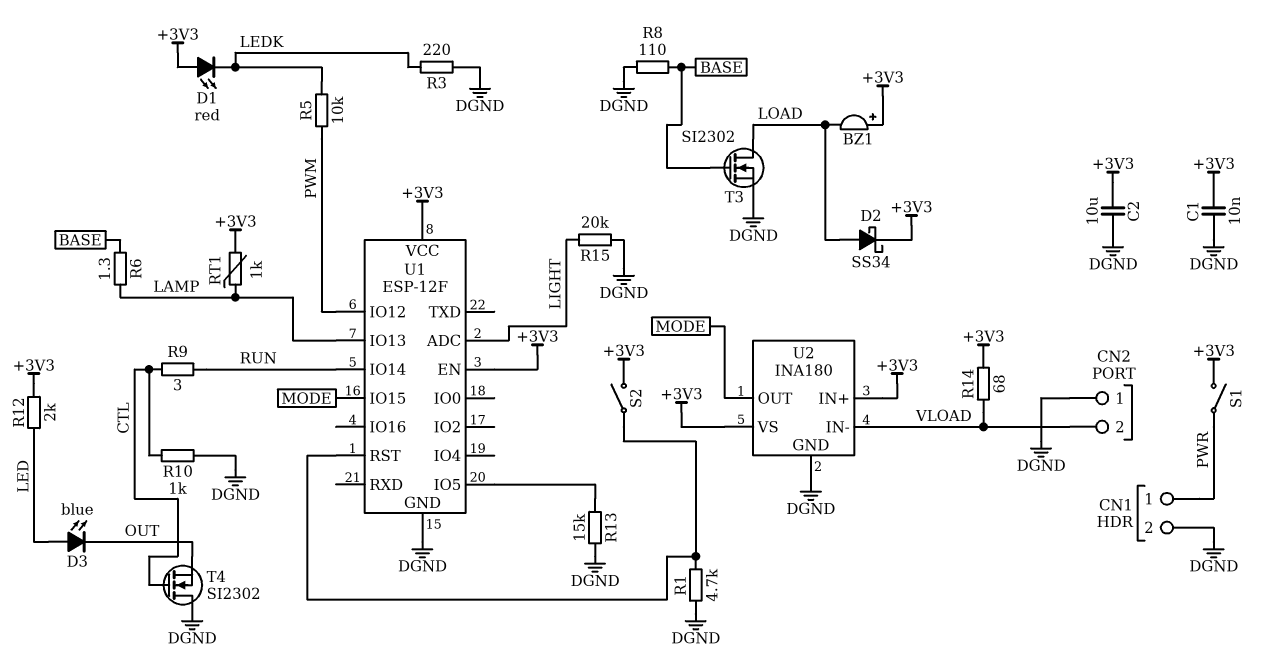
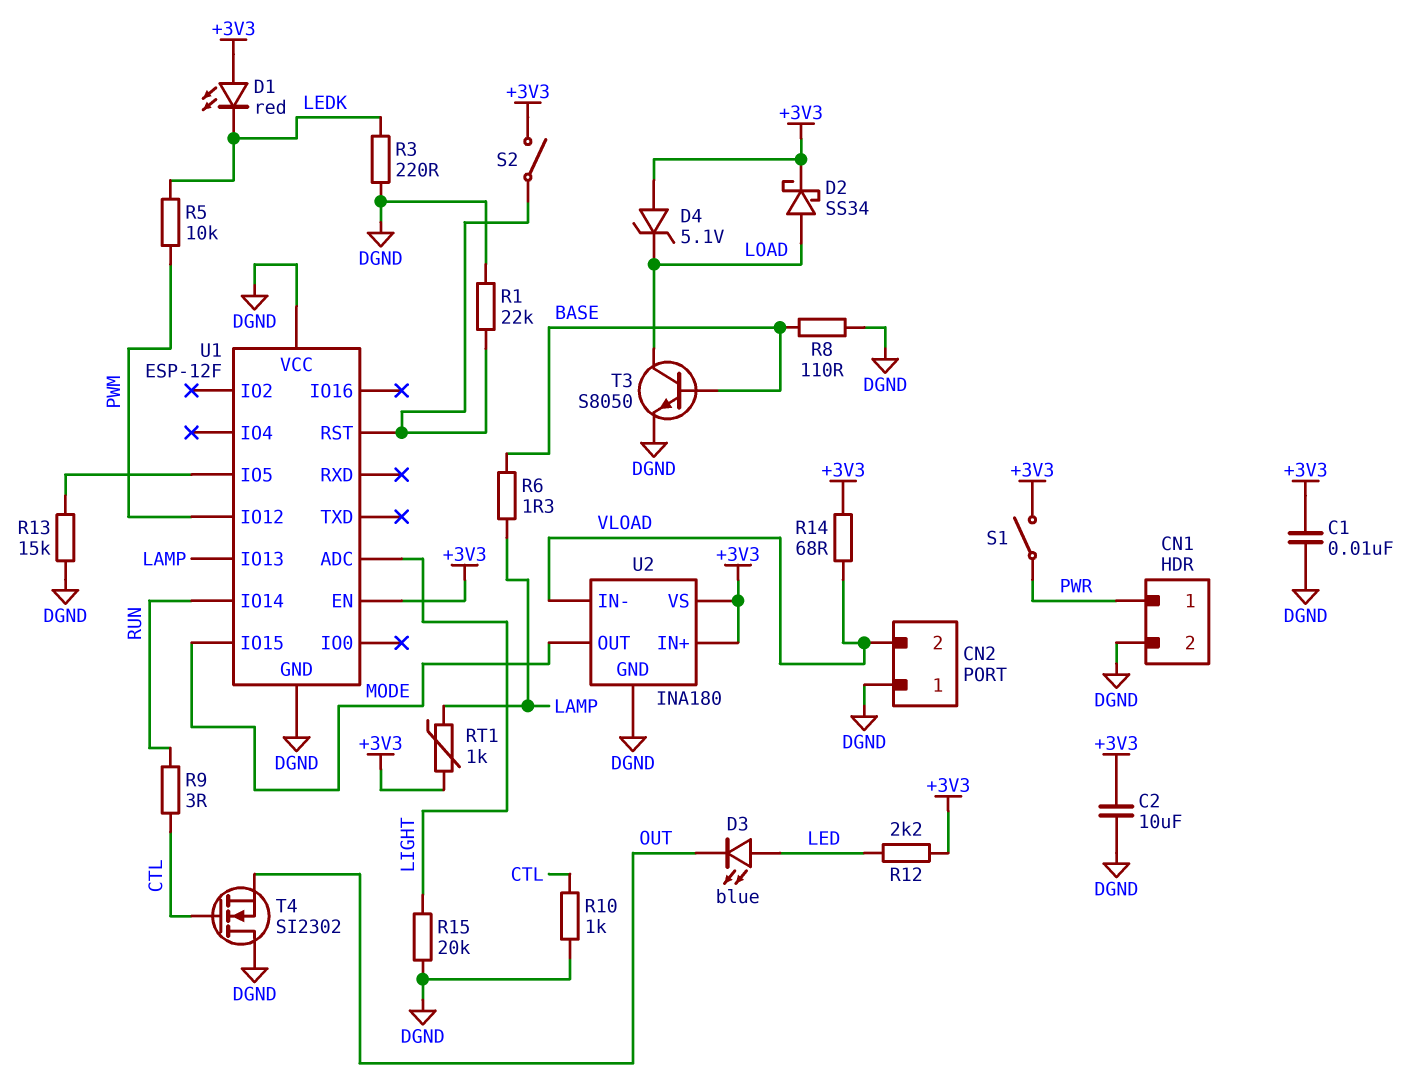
BZ1: buzzer (plus +3V3, minus LOAD) -> none
D4: none -> zener 5.1V (A +3V3, K LOAD)
R1: 4.7k (DGND, U1/RST) -> 22k (DGND, U1/RST)
R12: 2k (+3V3, LED) -> 2.2k (+3V3, LED)
T3: NMOS SI2302 (G BASE, D LOAD, S DGND) -> NPN S8050 (B BASE, C LOAD, E DGND)
U1 pin VCC: +3V3 -> DGND

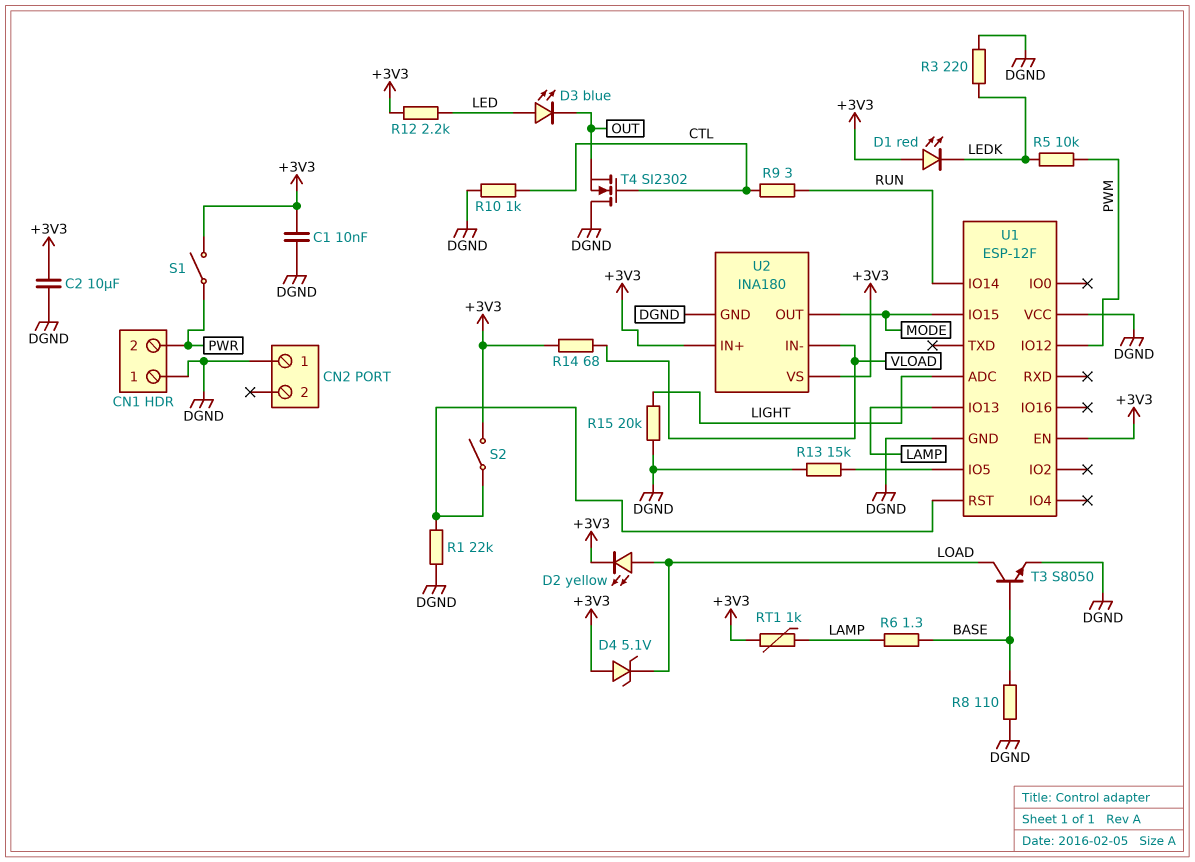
CN1 pin 1: PWR -> DGND
CN1 pin 2: DGND -> PWR
CN2 pin 2: VLOAD -> none
D2: schottky SS34 (A LOAD, K +3V3) -> LED yellow (A LOAD, K +3V3)

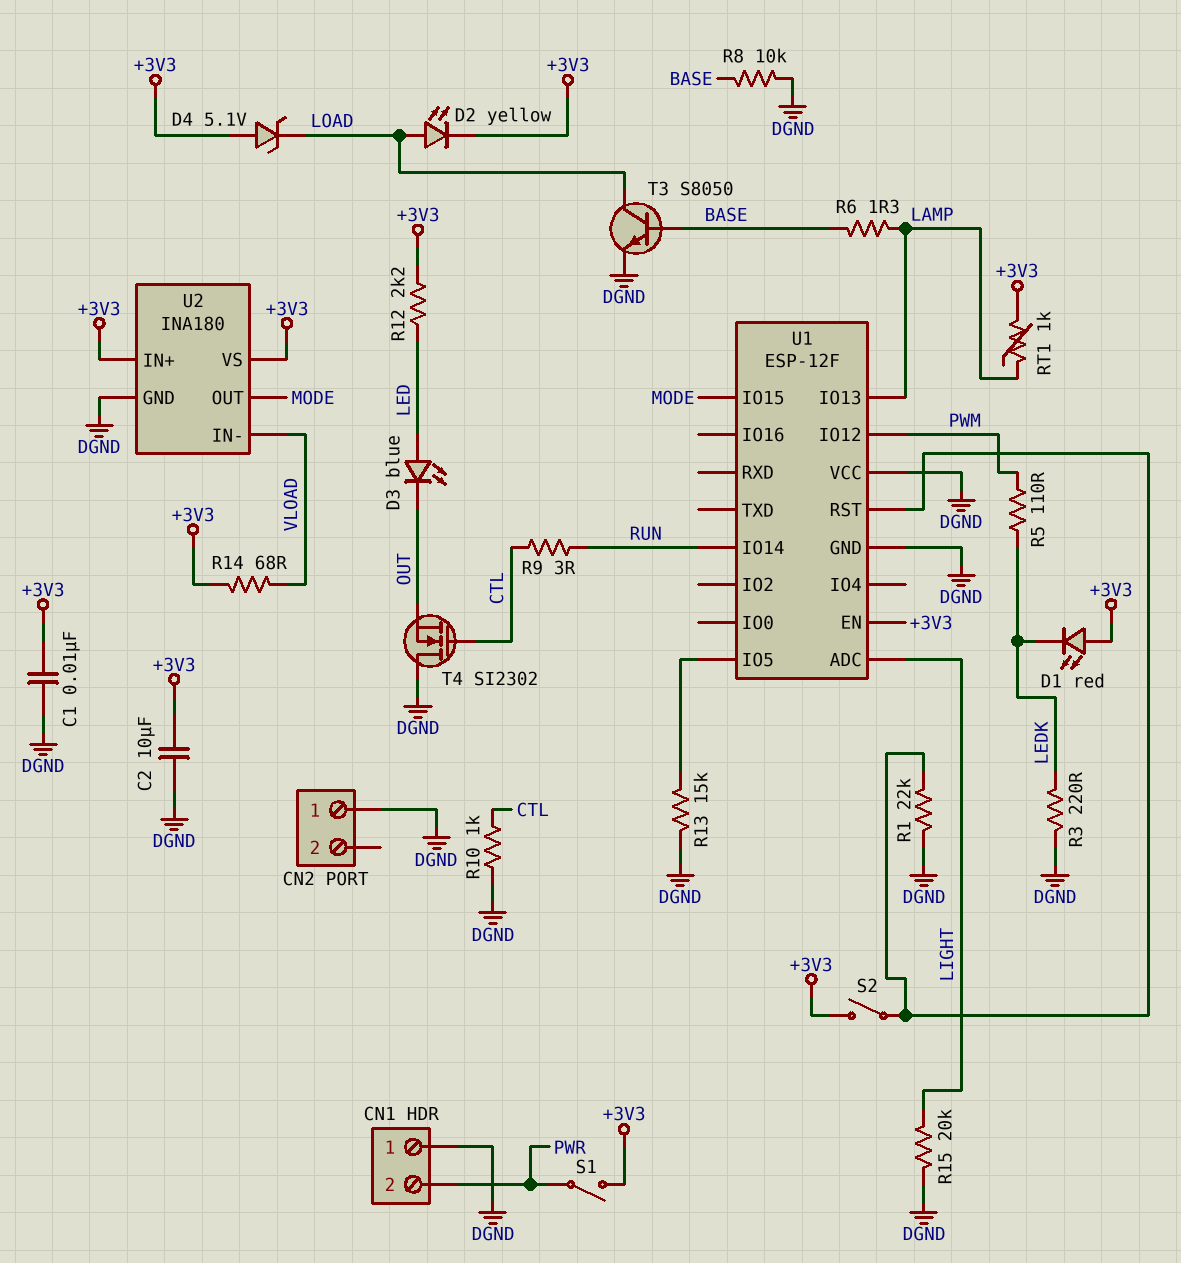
R5: 10k (LEDK, PWM) -> 110 (LEDK, PWM)
R8: 110 (BASE, DGND) -> 10k (BASE, DGND)

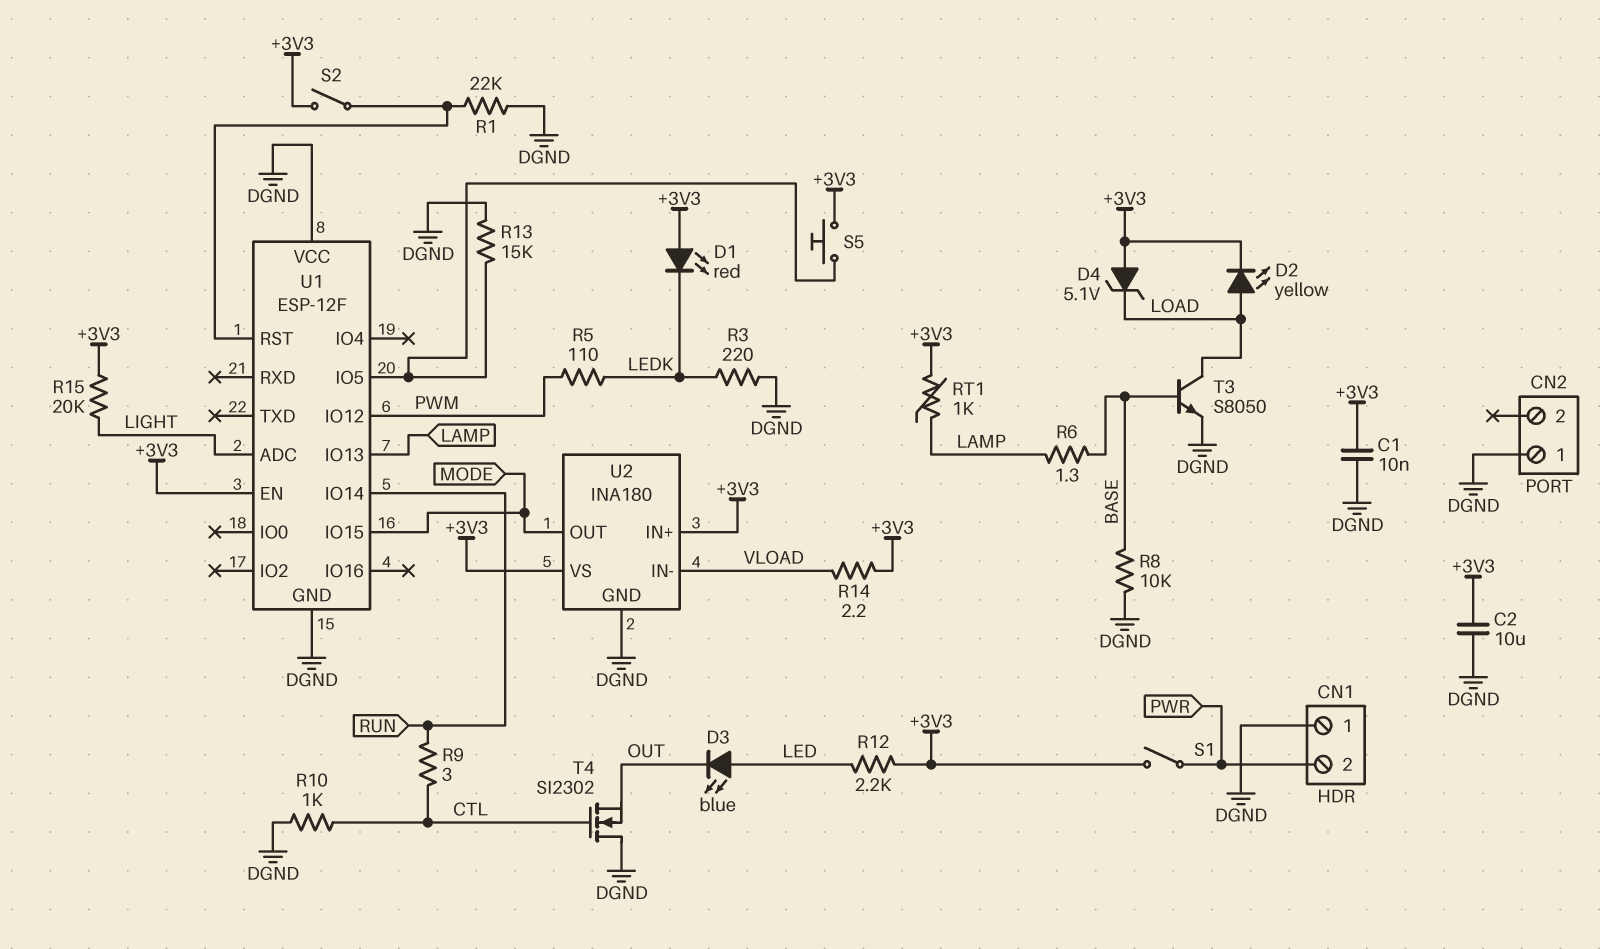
R14: 68 (+3V3, VLOAD) -> 2.2 (+3V3, VLOAD)
R15: 20k (DGND, LIGHT) -> 20k (+3V3, LIGHT)
S5: none -> button (+3V3, U1/IO5)

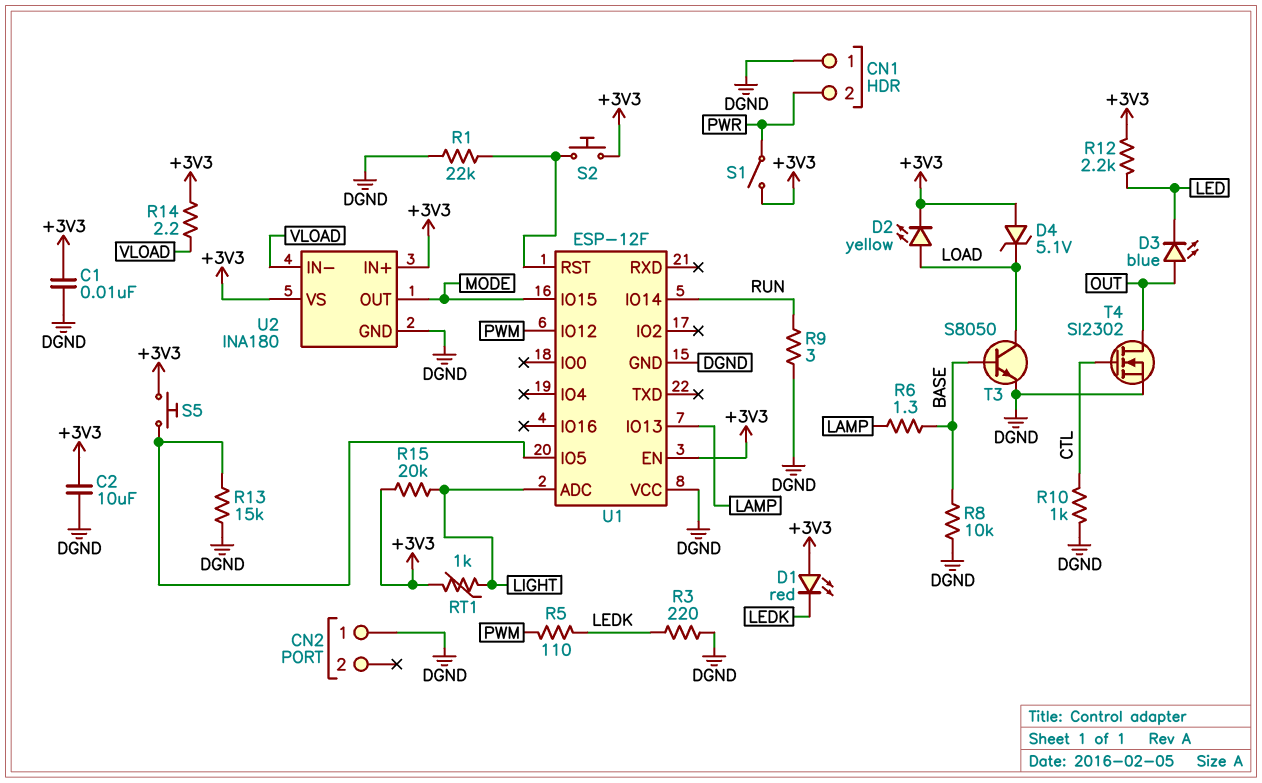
D3: LED blue (A LED, K OUT) -> LED blue (A OUT, K LED)
R9: 3 (CTL, RUN) -> 3 (DGND, RUN)
RT1: 1k (+3V3, LAMP) -> 1k (+3V3, LIGHT)
S2: switch (+3V3, U1/RST) -> button (+3V3, U1/RST)
T4: NMOS SI2302 (G CTL, D DGND, S OUT) -> NMOS SI2302 (G CTL, D OUT, S DGND)

